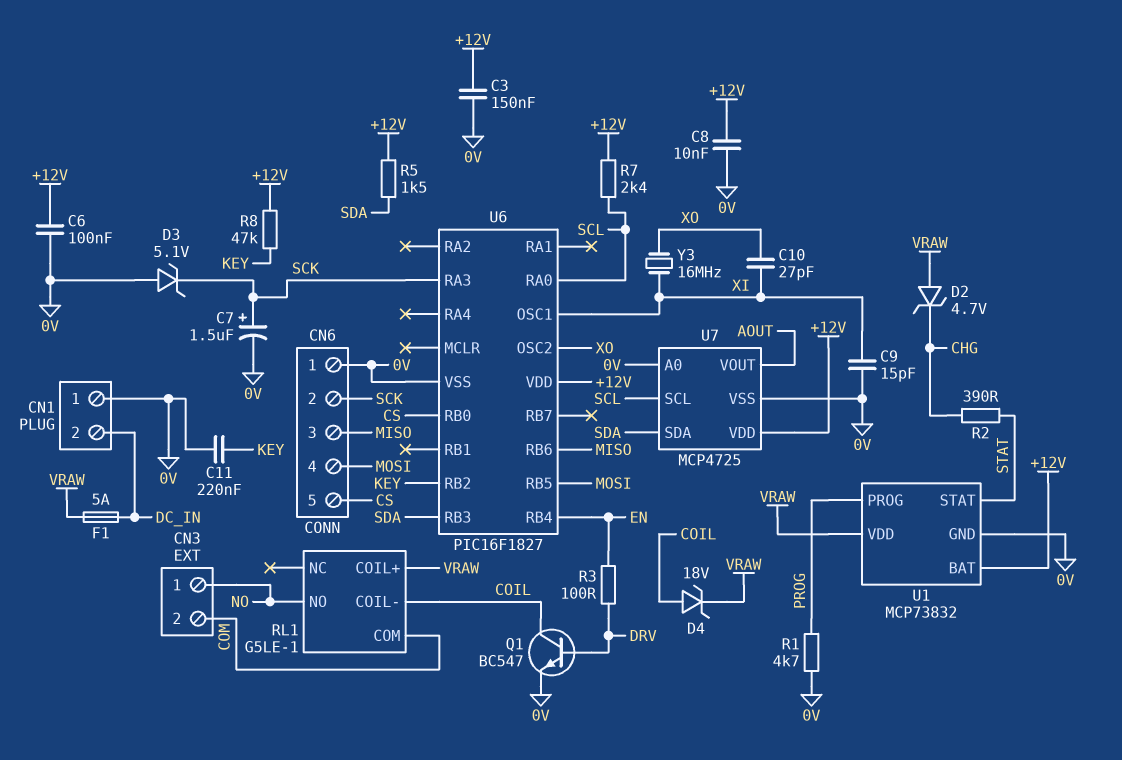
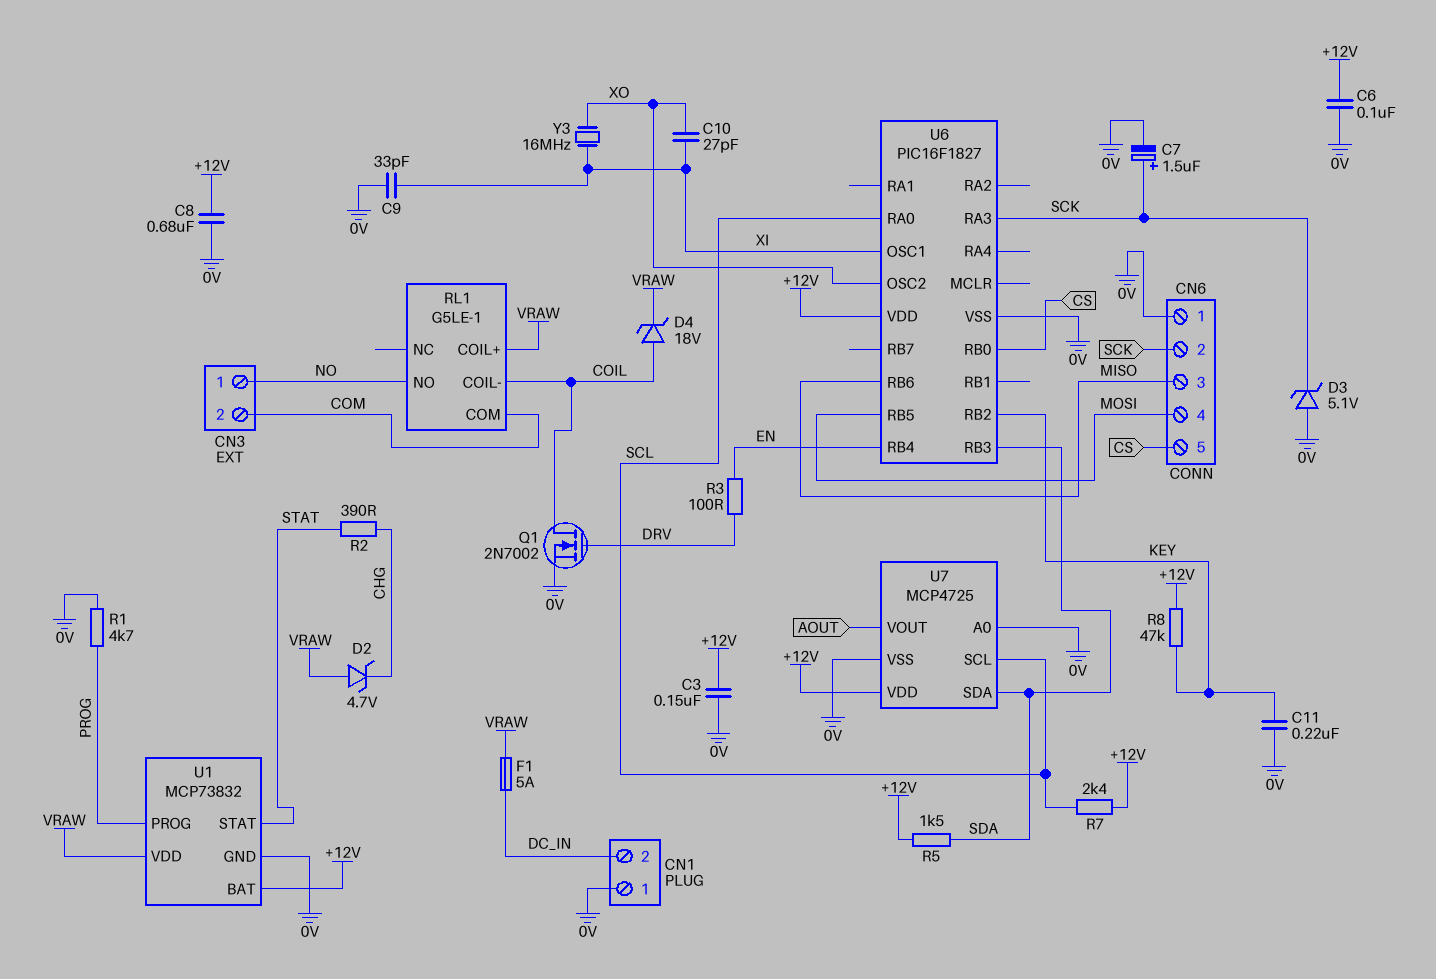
C8: 10nF (+12V, 0V) -> 680nF (+12V, 0V)
C9: 15pF (0V, XI) -> 33pF (0V, XI)
Q1: NPN BC547 (B DRV, C COIL, E 0V) -> NMOS 2N7002 (G DRV, D COIL, S 0V)

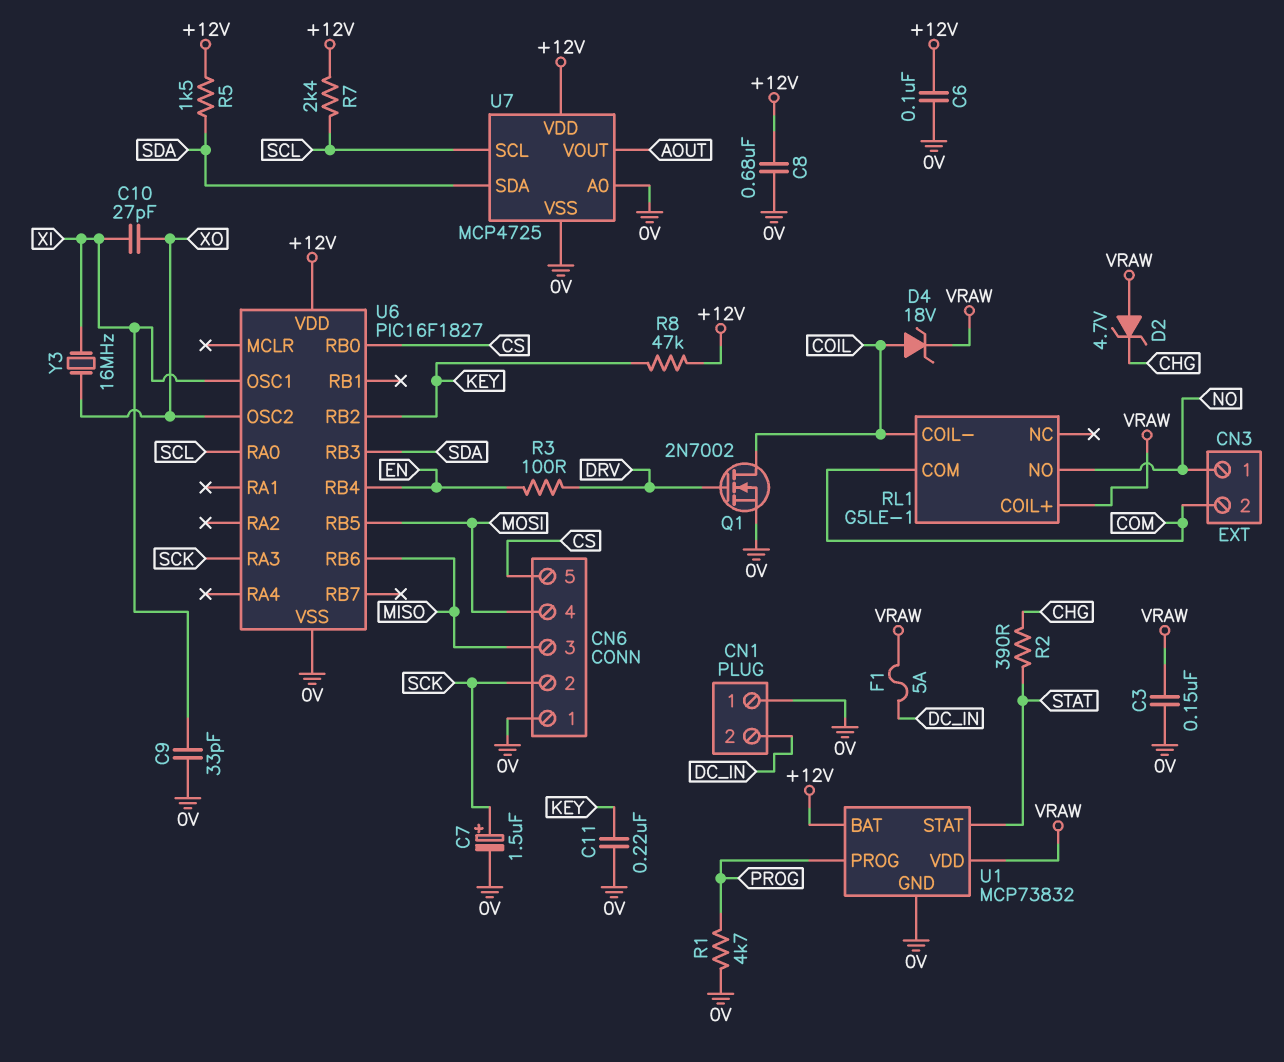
C3: 150nF (+12V, 0V) -> 150nF (0V, VRAW)
D3: zener 5.1V (A 0V, K SCK) -> none

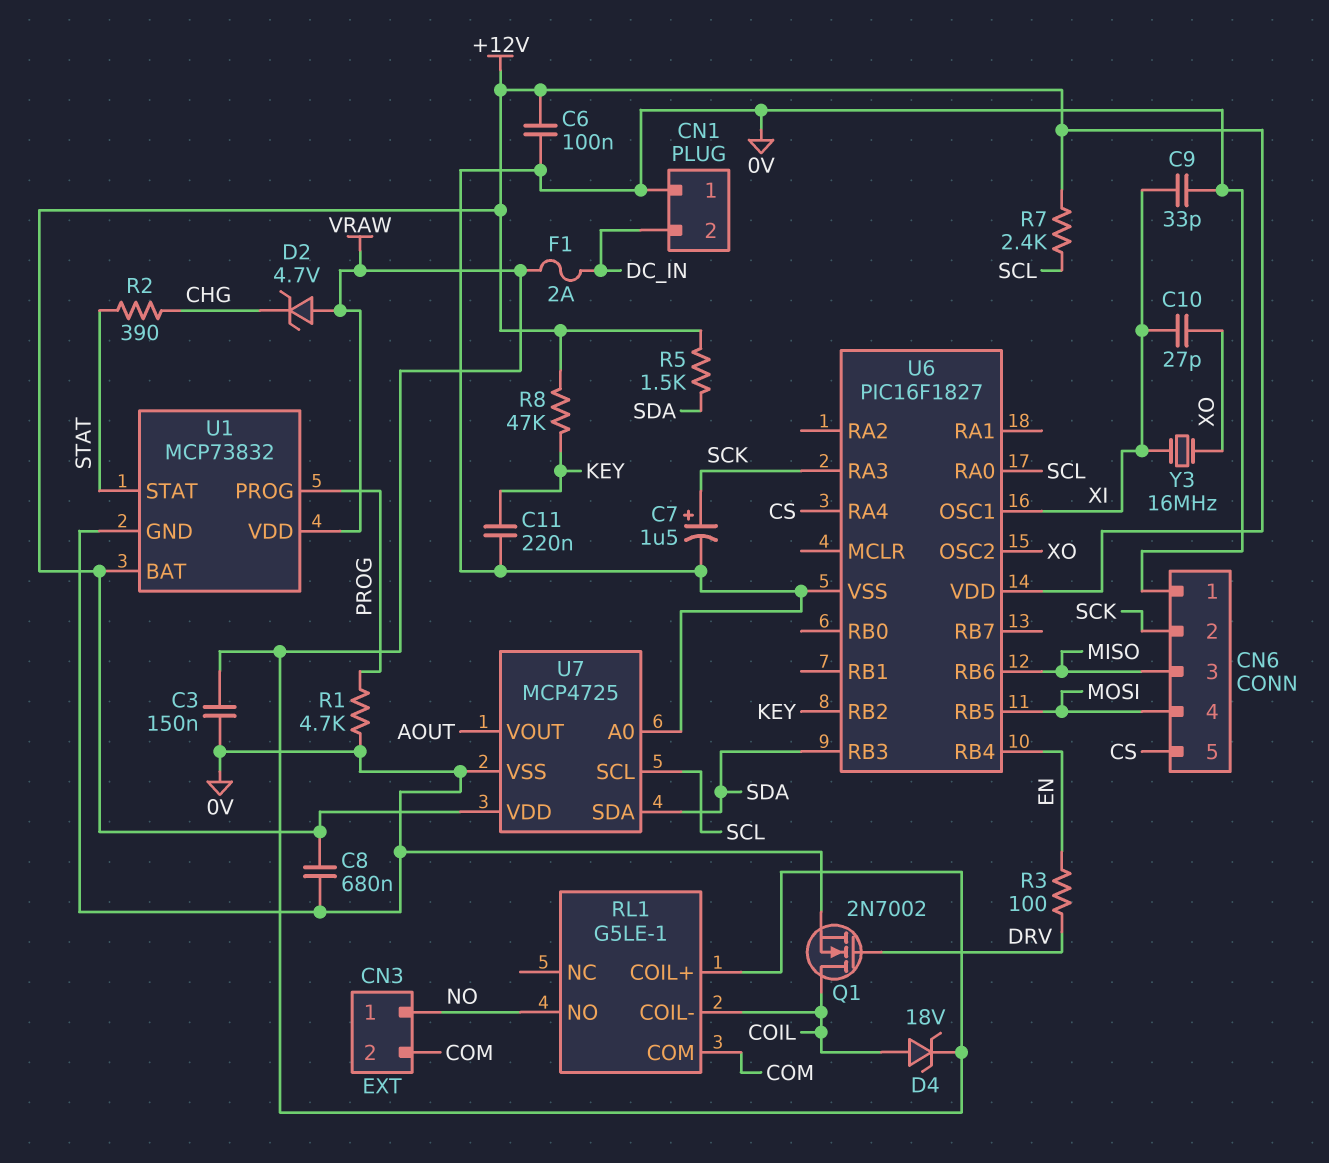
F1: 5A (DC_IN, VRAW) -> 2A (DC_IN, VRAW)
U6 pin RA4: none -> CS
U6 pin RB0: CS -> none

